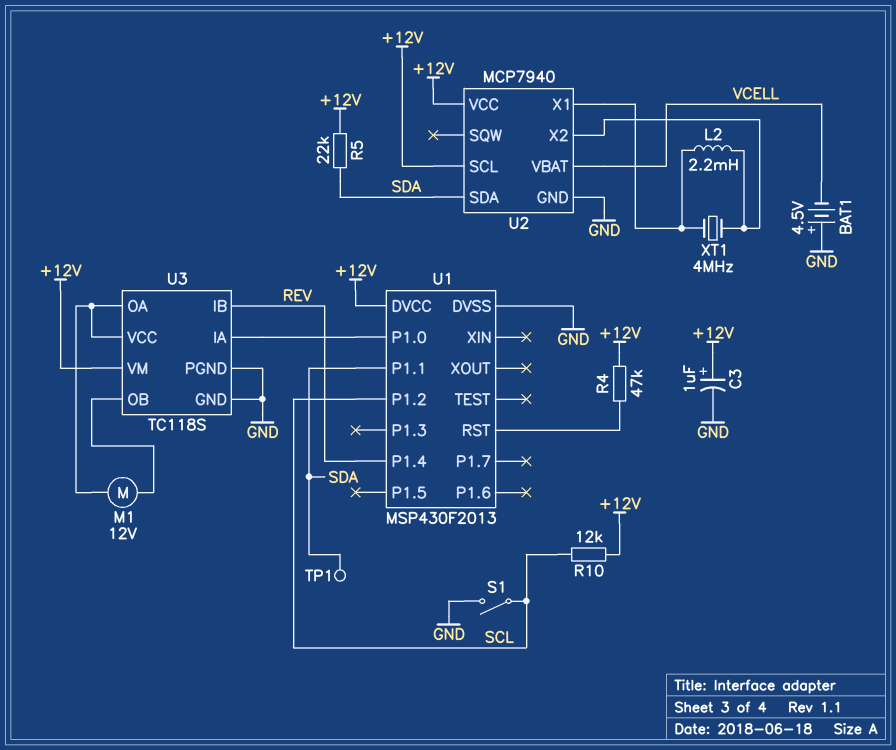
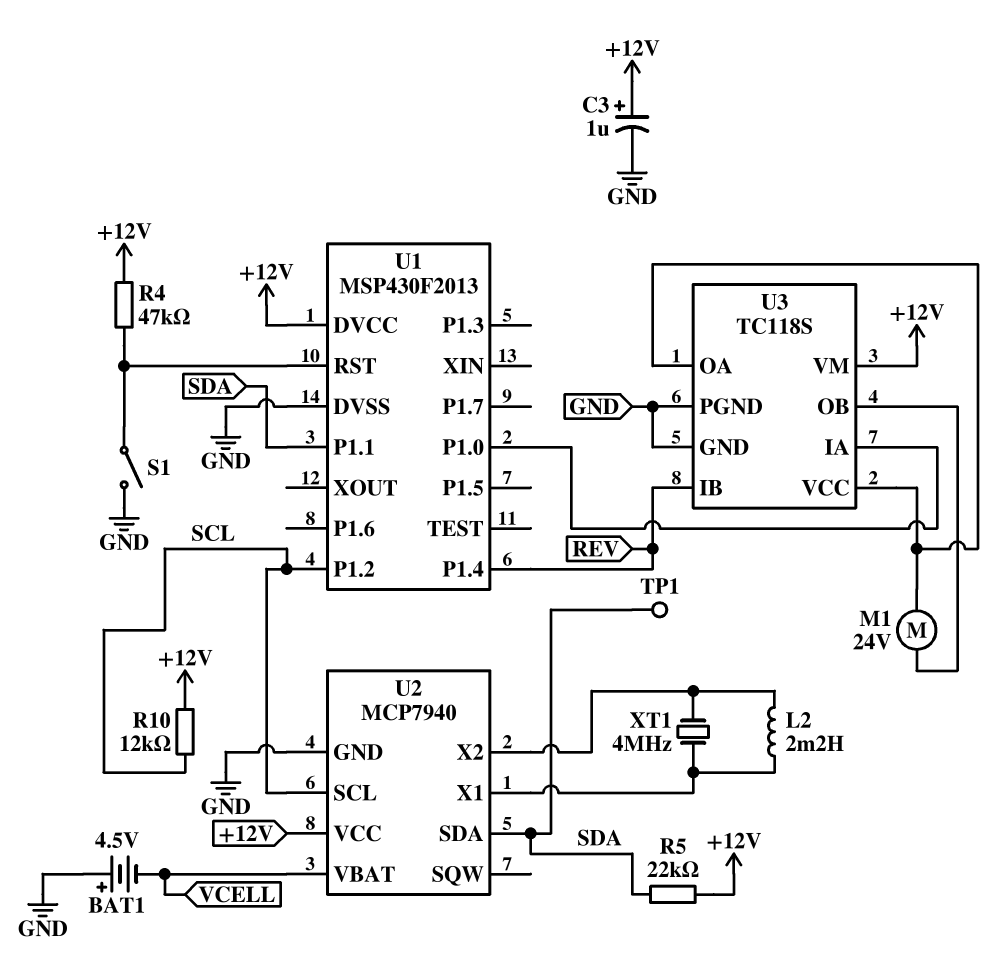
M1: motor 12V (U3/OA, U3/OB) -> motor 24V (U3/OA, U3/OB)
S1: switch (GND, SCL) -> switch (GND, U1/RST)
U2 pin SCL: +12V -> SCL

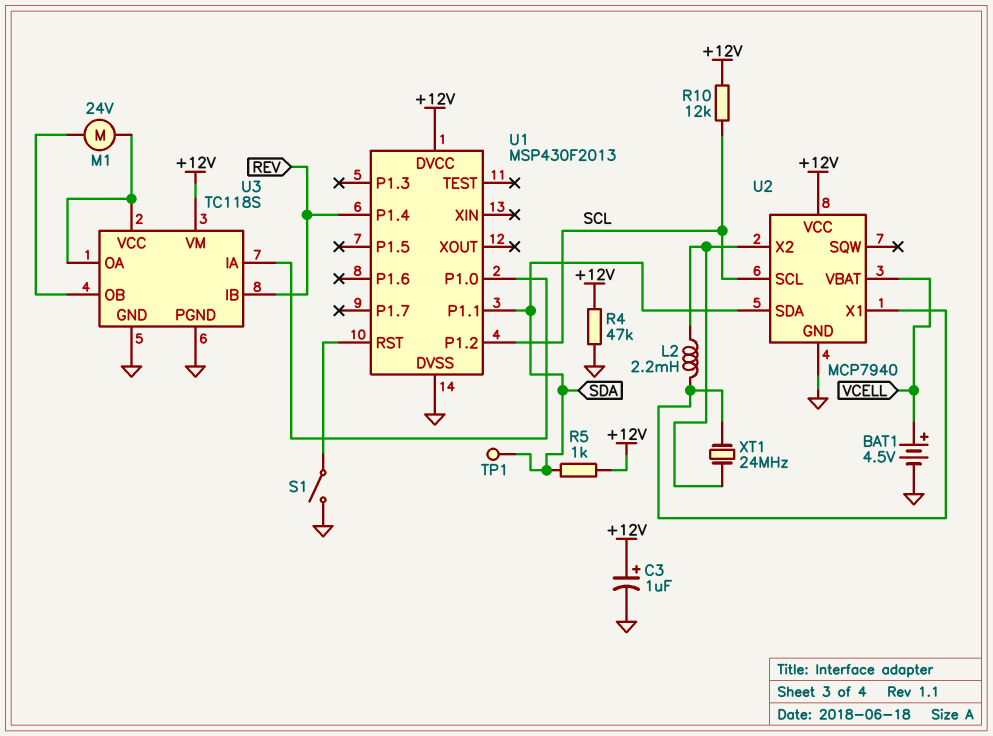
BAT1: 4.5V (plus GND, minus VCELL) -> 4.5V (plus VCELL, minus GND)
R4: 47k (+12V, U1/RST) -> 47k (+12V, GND)
R5: 22k (+12V, SDA) -> 1k (+12V, SDA)
XT1: 4MHz (U2/X1, U2/X2) -> 24MHz (U2/X1, U2/X2)

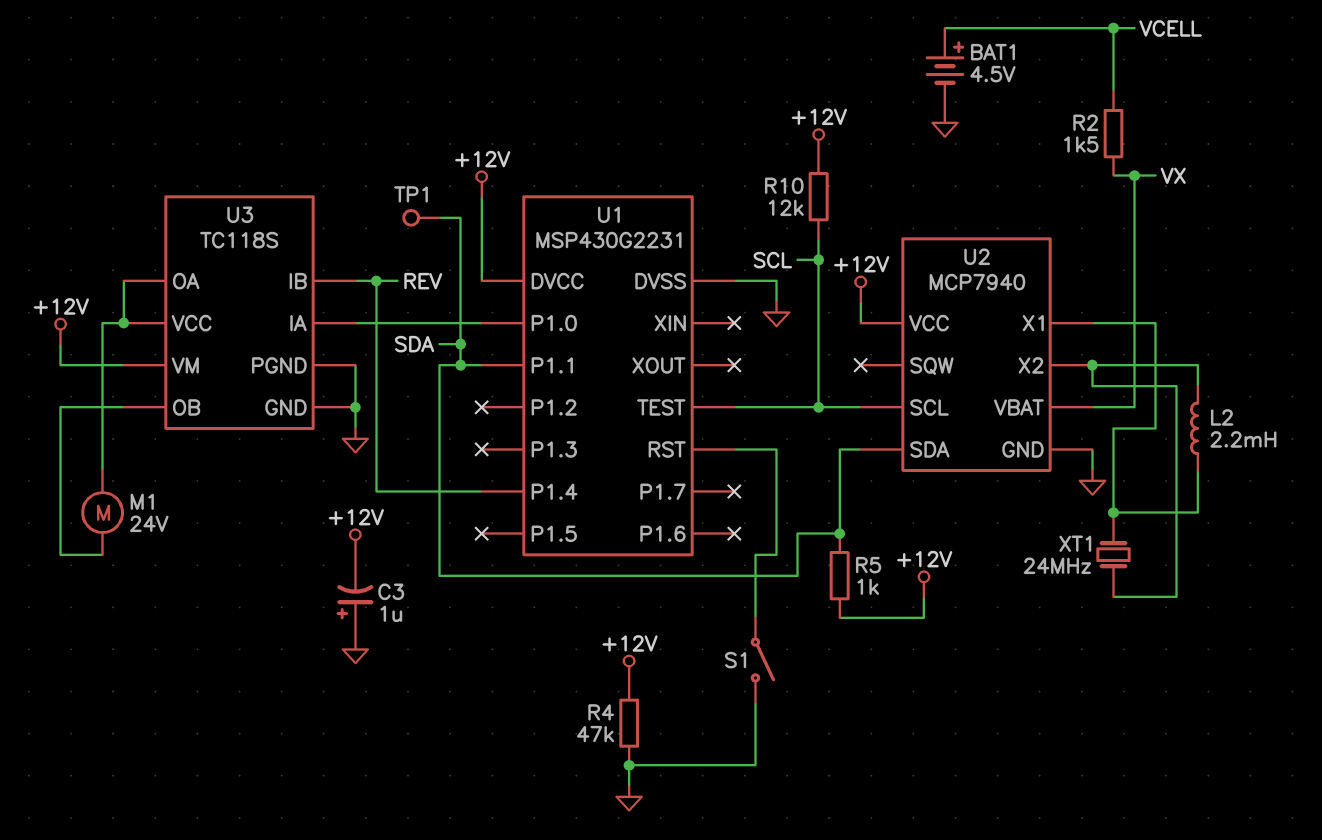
C3: 1uF (plus +12V, minus GND) -> 1uF (plus GND, minus +12V)
R2: none -> 1.5k (VCELL, VX)
U1: MSP430F2013 -> MSP430G2231
U1 pin P1.2: SCL -> none
U1 pin TEST: none -> SCL
U2 pin VBAT: VCELL -> VX

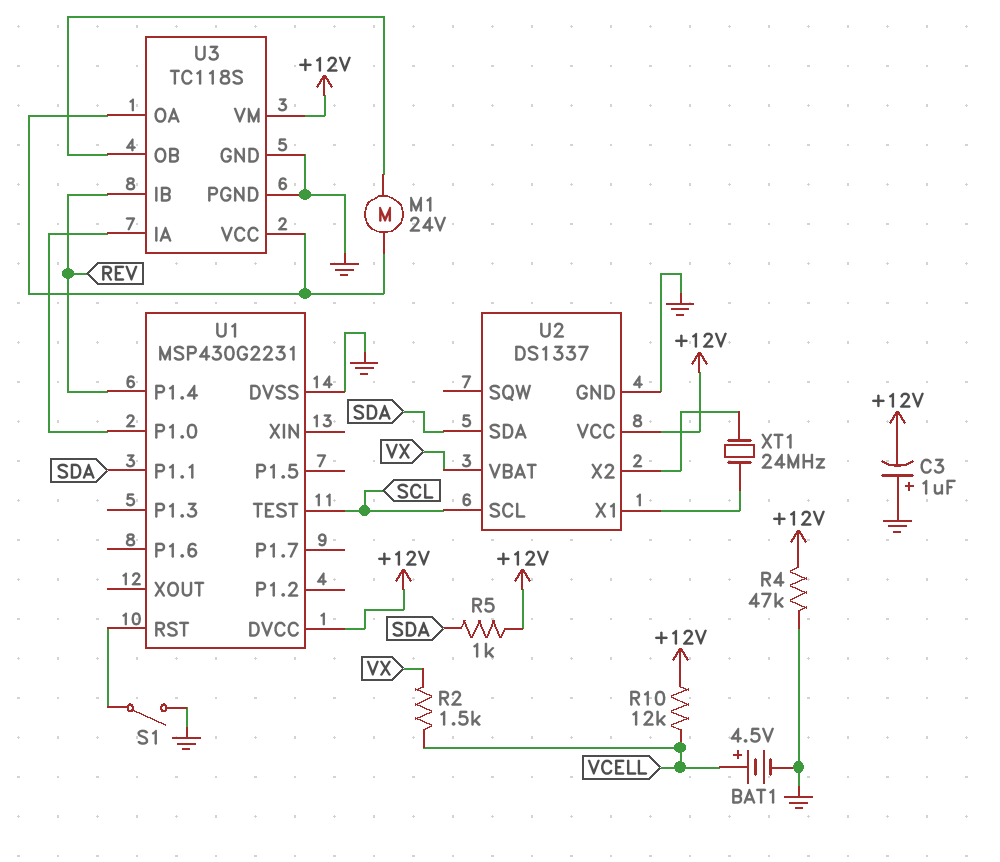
L2: 2.2mH (U2/X1, U2/X2) -> none
R10: 12k (+12V, SCL) -> 12k (+12V, VCELL)
TP1: test point (SDA) -> none
U2: MCP7940 -> DS1337

